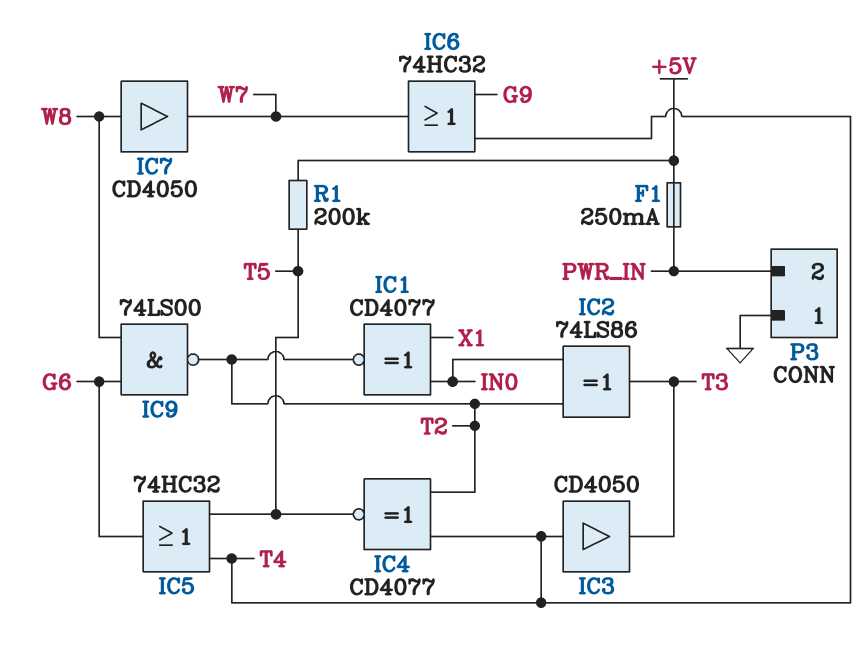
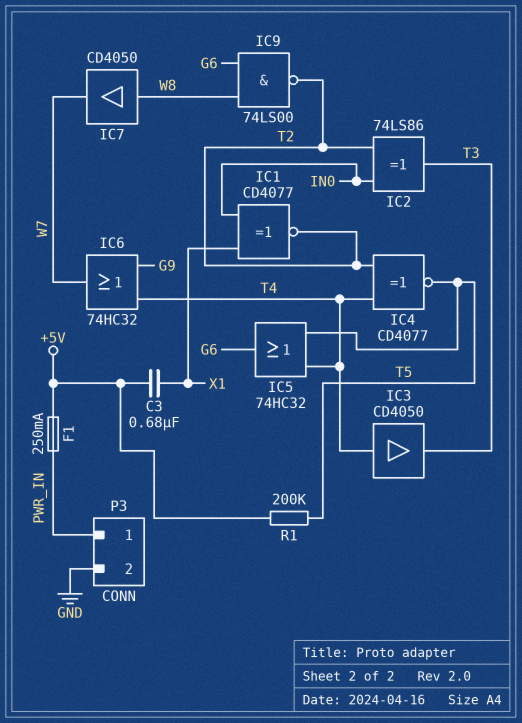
C3: none -> 680nF (+5V, X1)
P3 pin 1: GND -> PWR_IN
P3 pin 2: PWR_IN -> GND

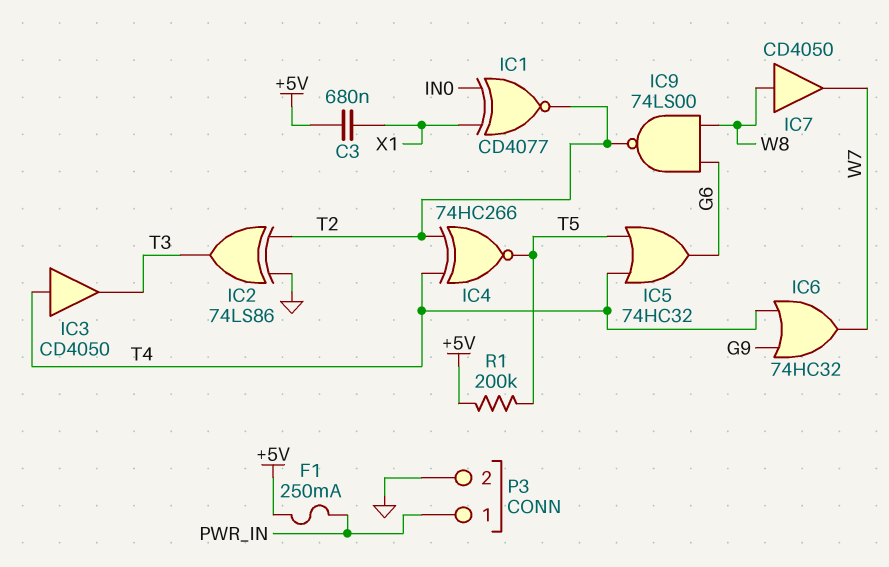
IC2: XOR 74LS86 (in IN0, in T2, out T3) -> XOR 74LS86 (in GND, in T2, out T3)
IC4: XNOR CD4077 (in T2, in T4, out T5) -> XNOR 74HC266 (in T2, in T4, out T5)

